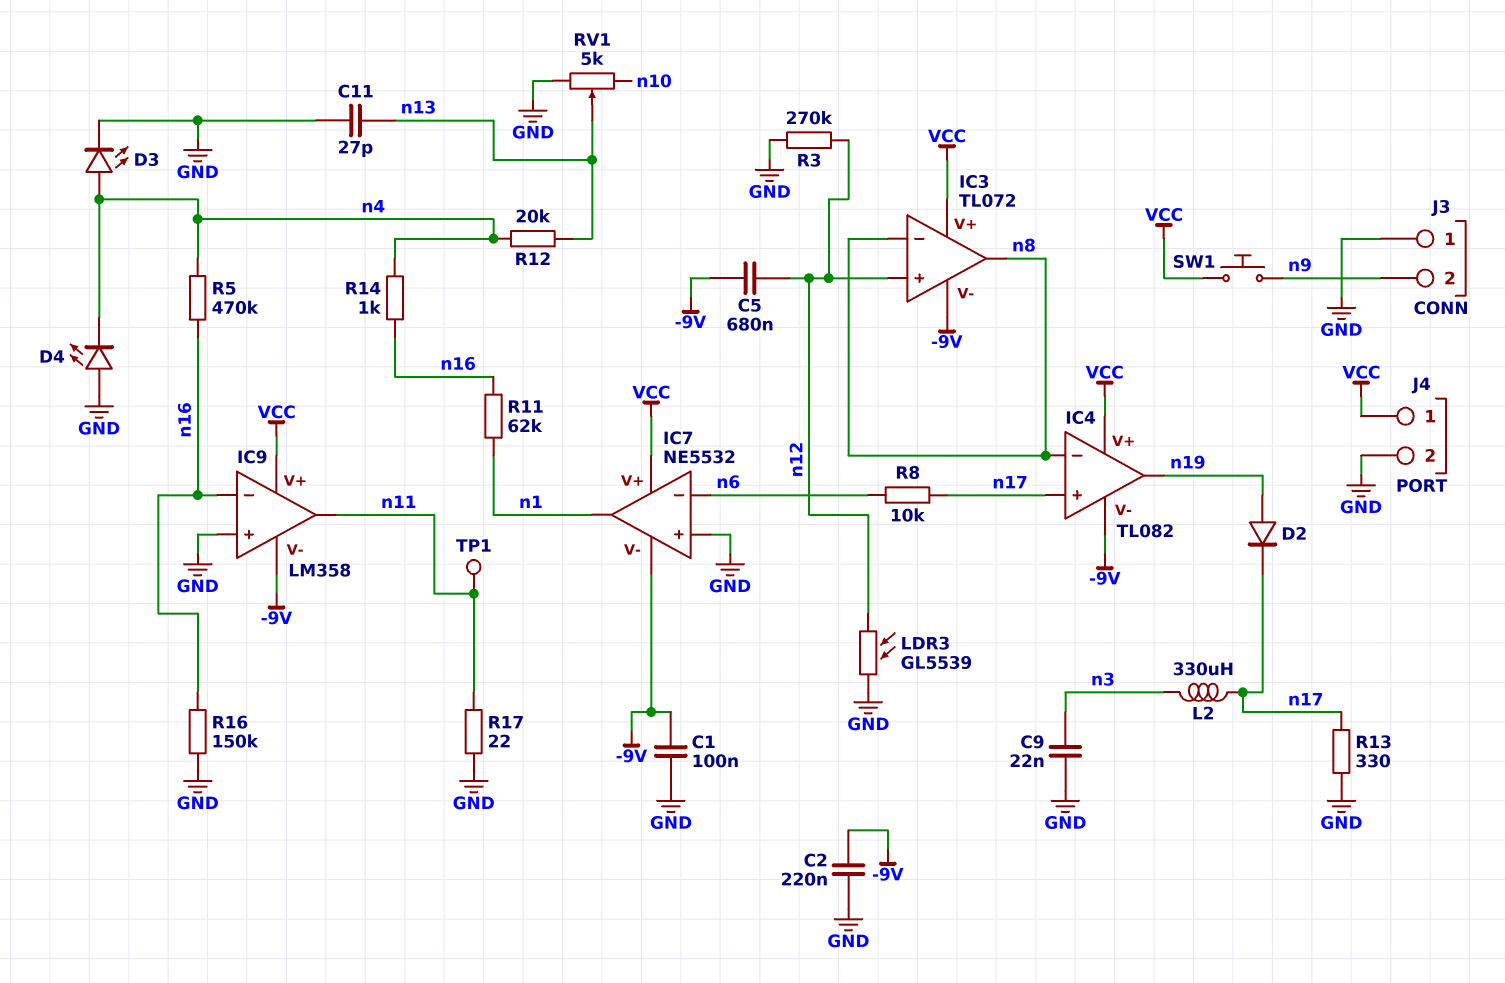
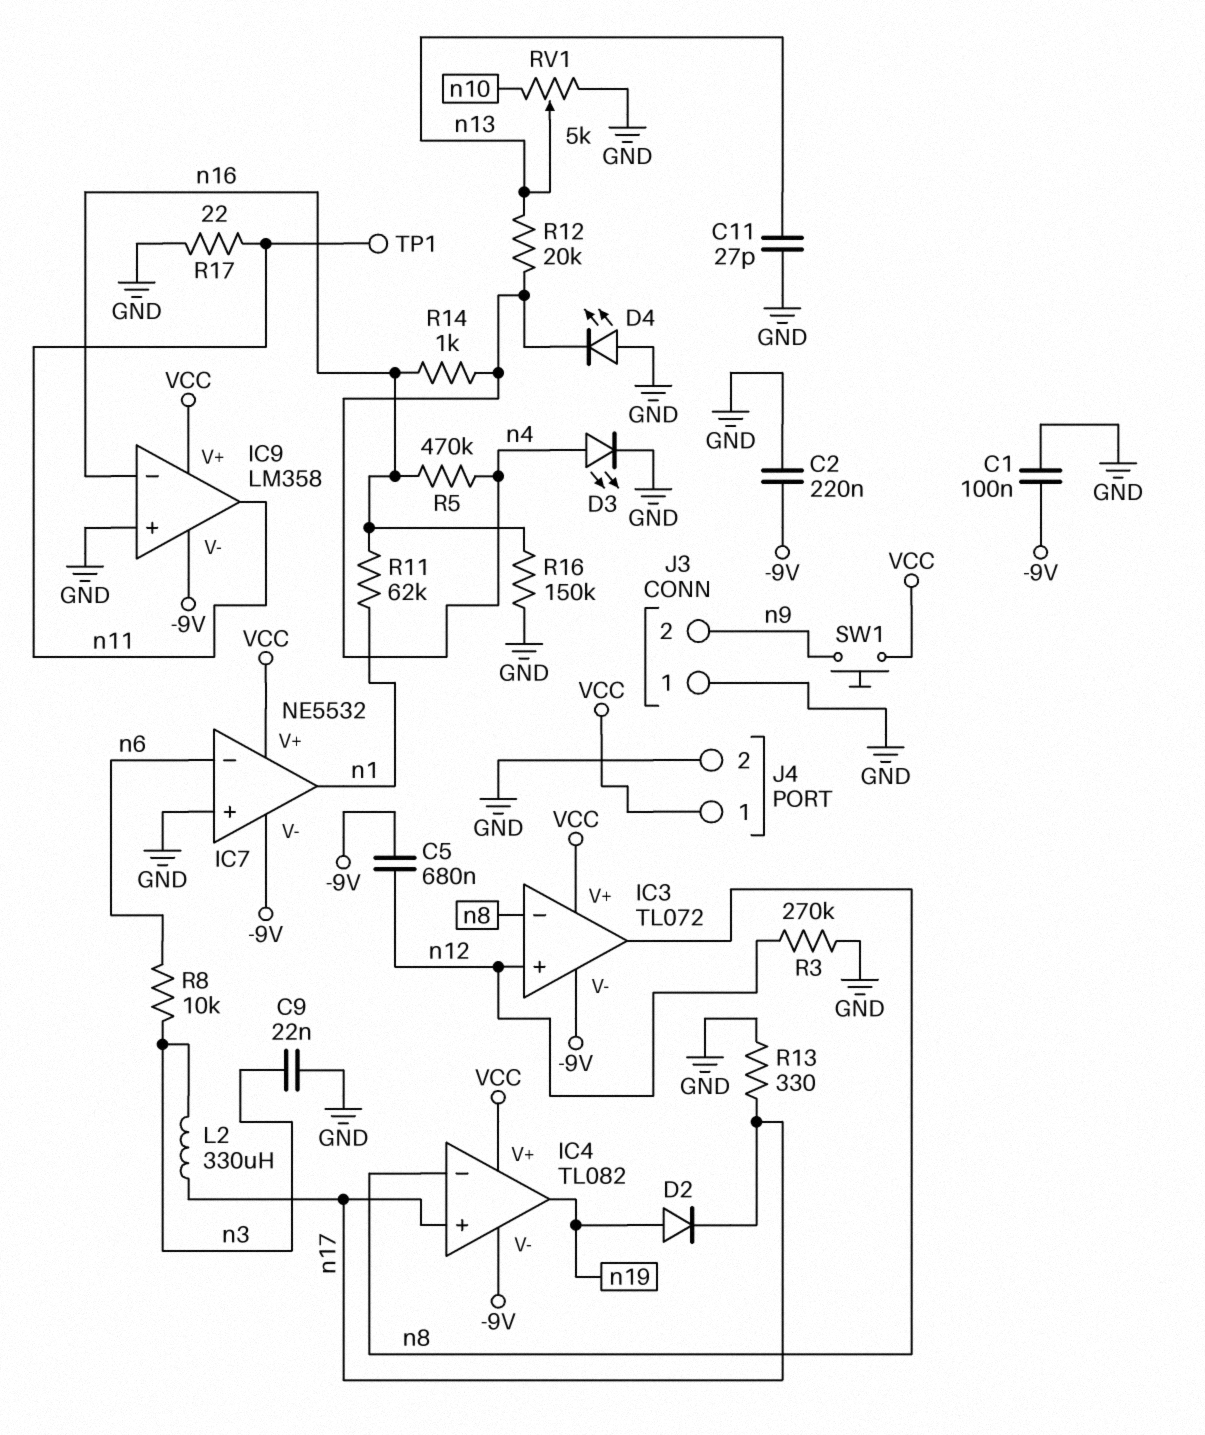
LDR3: GL5539 (GND, n12) -> none
R8: 10k (n6, n17) -> 10k (n3, n6)

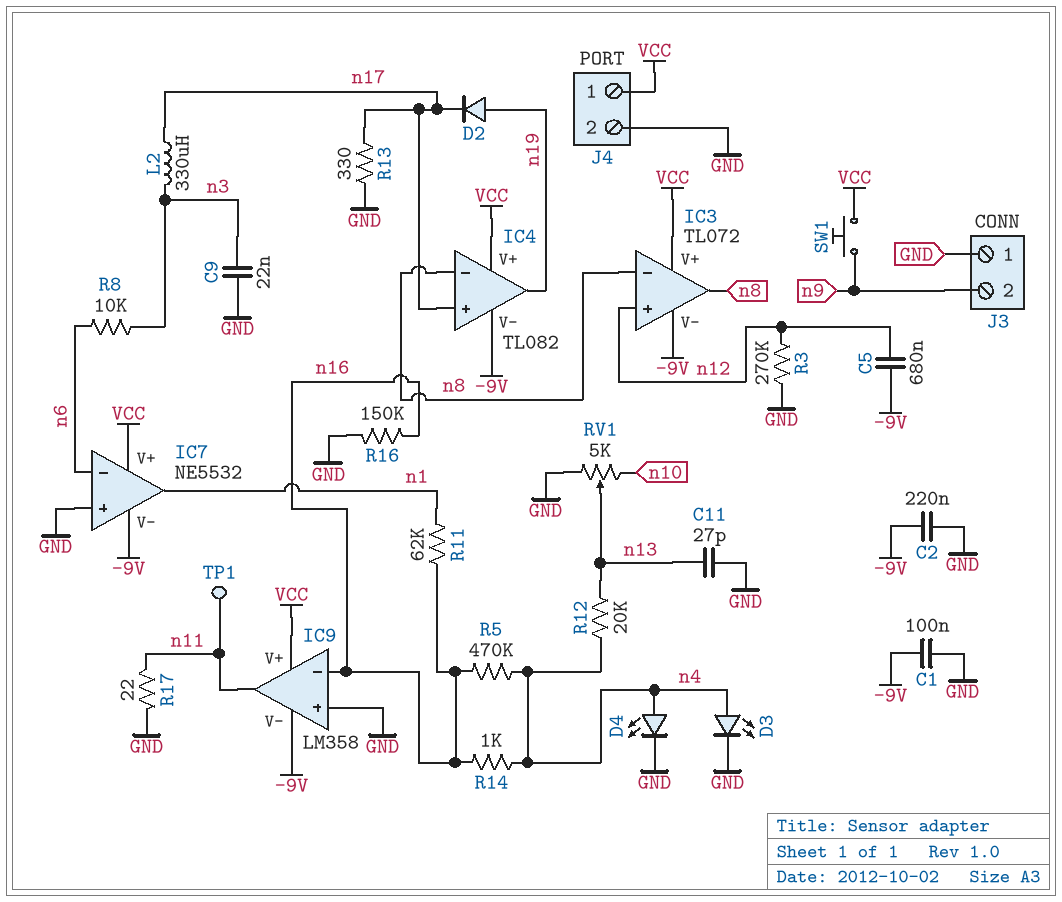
D4: LED (A GND, K n4) -> LED (A n4, K GND)

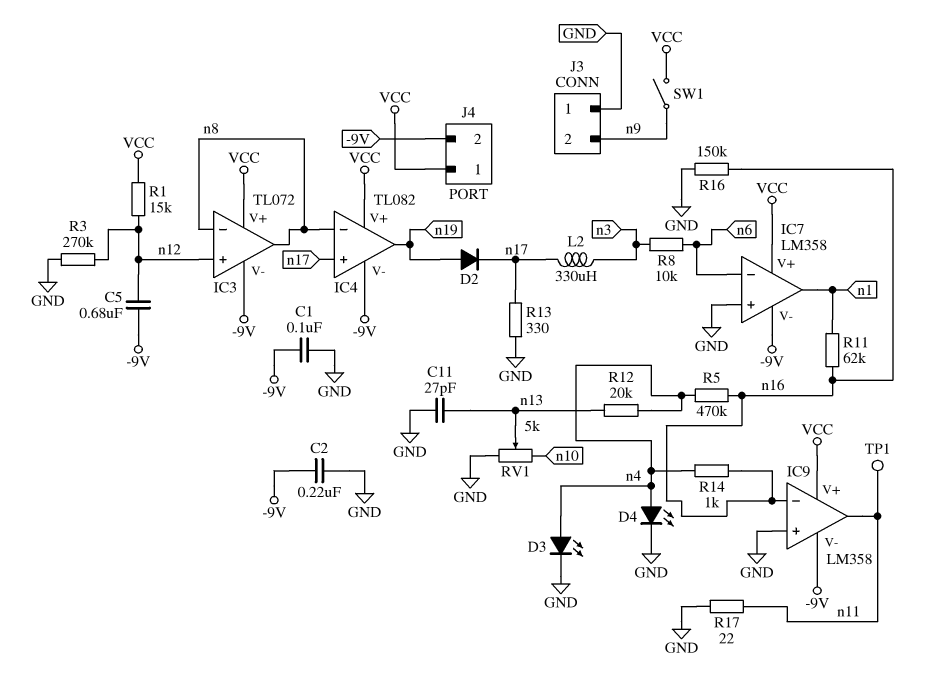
C9: 22nF (GND, n3) -> none
IC7: NE5532 -> LM358
J4 pin 2: GND -> -9V
R1: none -> 15k (VCC, n12)
SW1: button (VCC, n9) -> switch (VCC, n9)

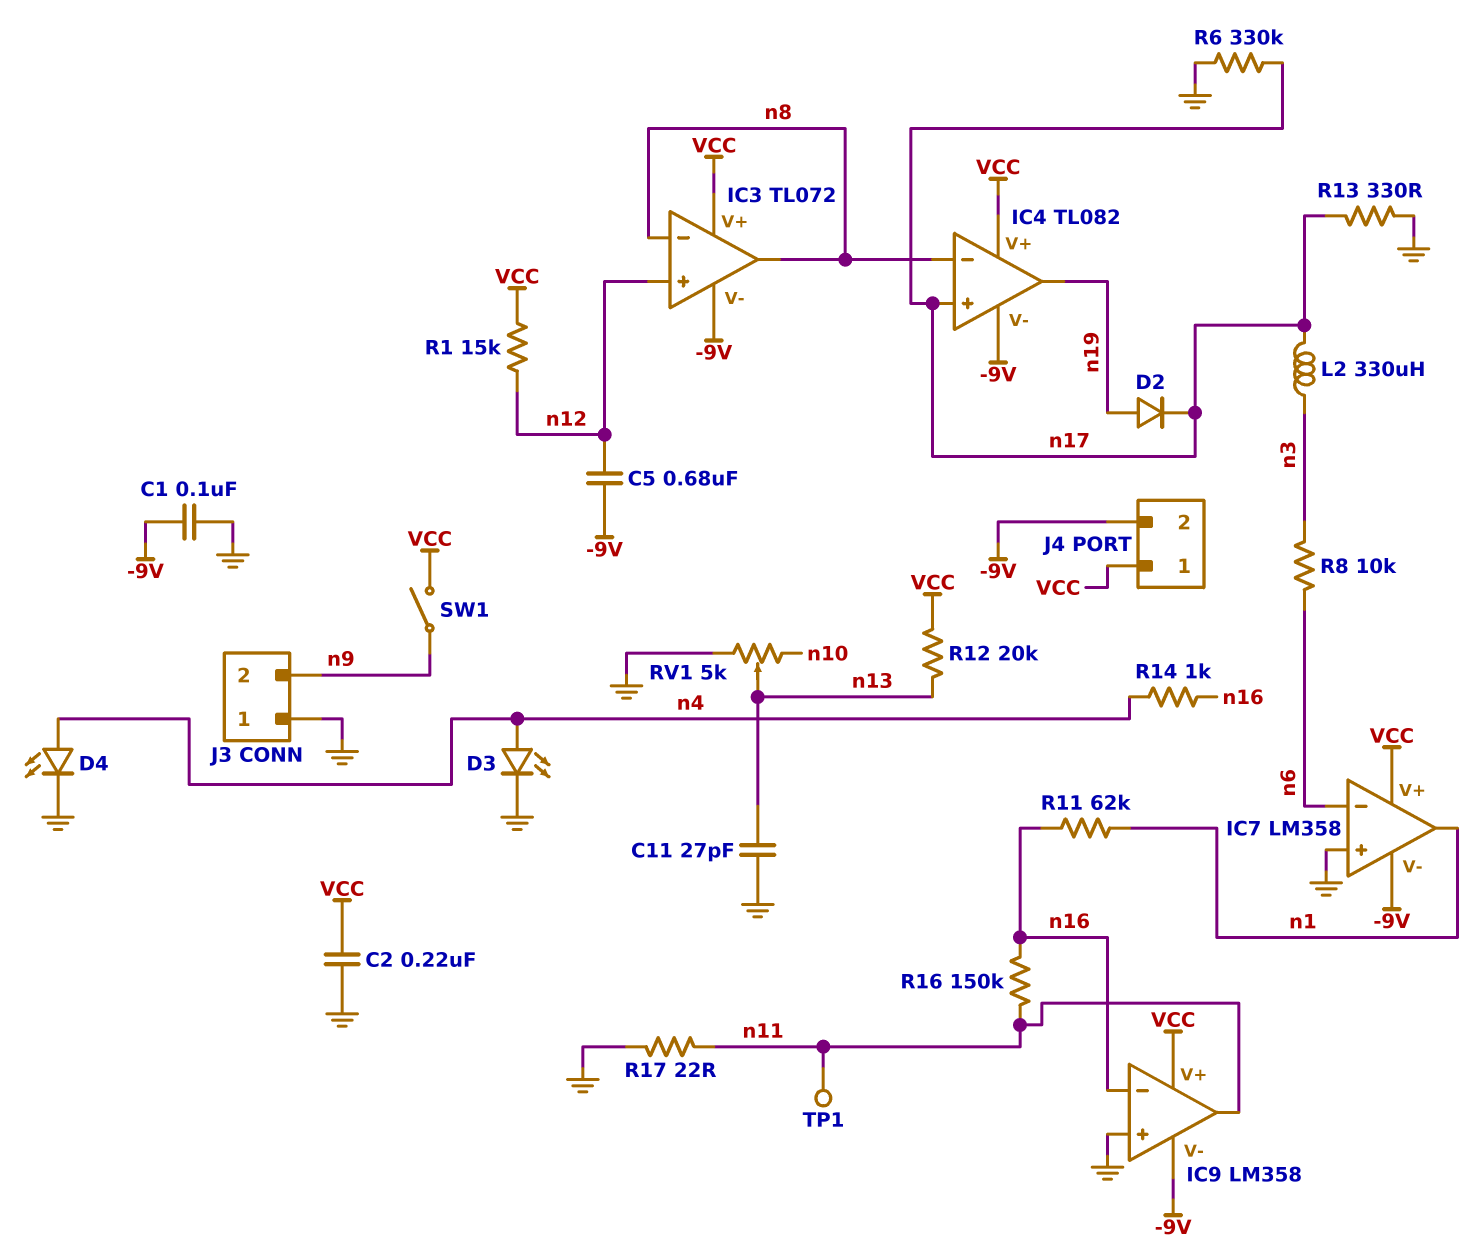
C2: 220nF (-9V, GND) -> 220nF (GND, VCC)
R3: 270k (GND, n12) -> none
R5: 470k (n4, n16) -> none
R6: none -> 330k (GND, n17)
R12: 20k (n4, n13) -> 20k (VCC, n13)
R16: 150k (GND, n16) -> 150k (n11, n16)

